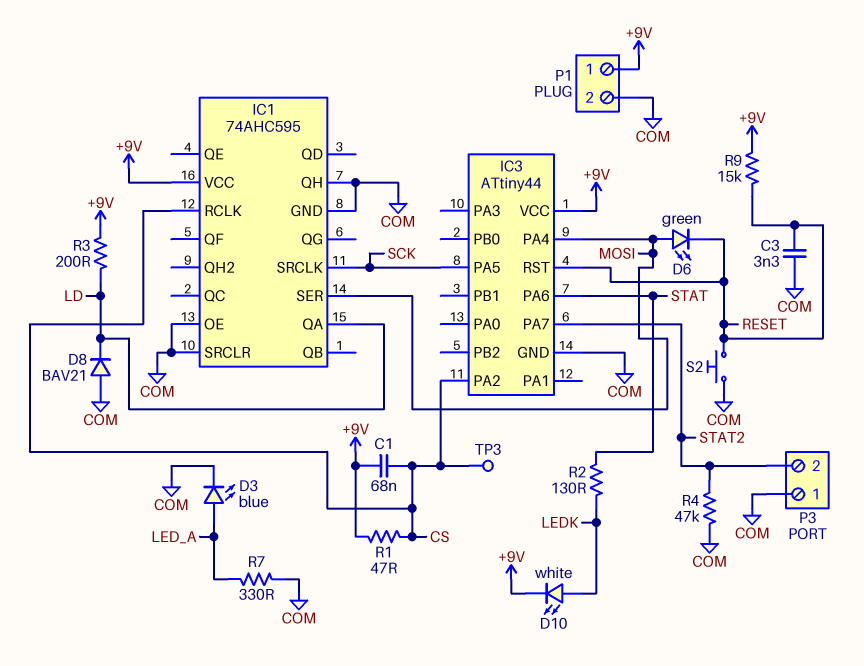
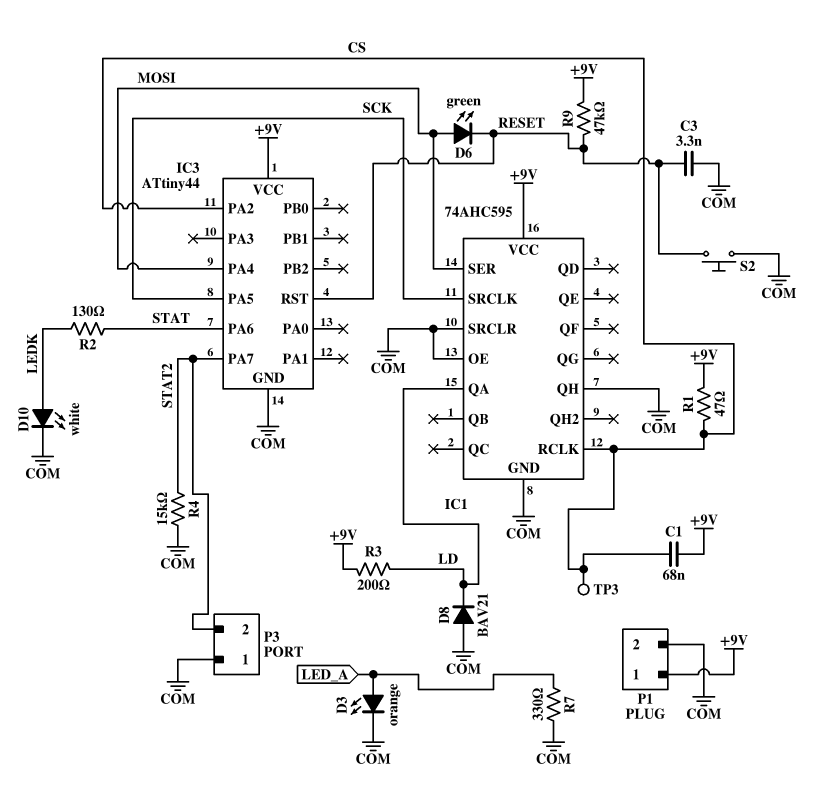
D3: LED blue (A LED_A, K COM) -> LED orange (A LED_A, K COM)
D10: LED white (A LEDK, K +9V) -> LED white (A LEDK, K COM)
R4: 47k (COM, STAT2) -> 15k (COM, STAT2)
R9: 15k (+9V, RESET) -> 47k (+9V, RESET)

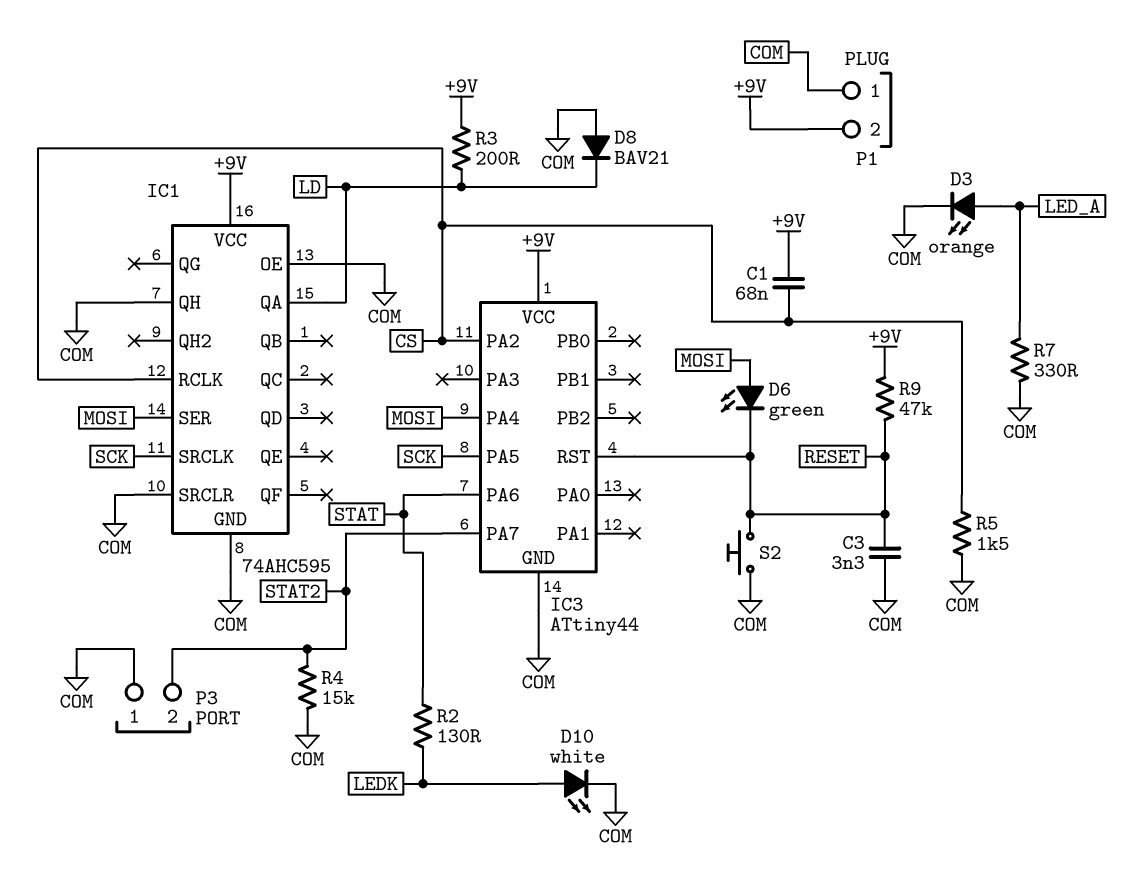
P1 pin 1: +9V -> COM
P1 pin 2: COM -> +9V
R1: 47 (+9V, CS) -> none
R5: none -> 1.5k (COM, CS)
TP3: test point (CS) -> none

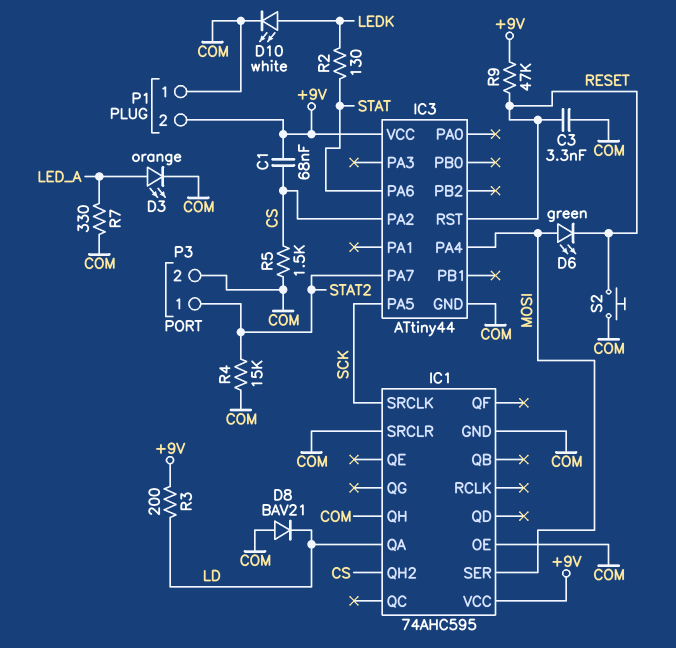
IC1 pin QH2: none -> CS
IC1 pin RCLK: CS -> none
P3 pin 1: COM -> STAT2
P3 pin 2: STAT2 -> COM

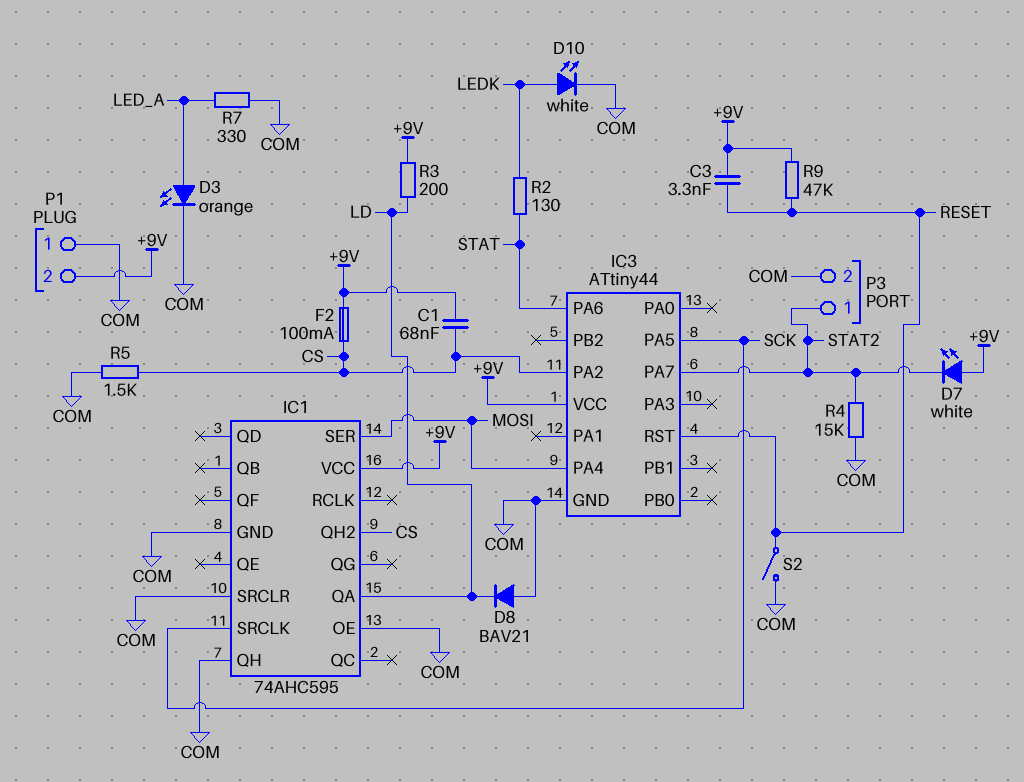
C3: 3.3nF (COM, RESET) -> 3.3nF (+9V, RESET)
D6: LED green (A MOSI, K RESET) -> none
D7: none -> LED white (A +9V, K STAT2)
F2: none -> 100mA (+9V, CS)
S2: button (COM, RESET) -> switch (COM, RESET)

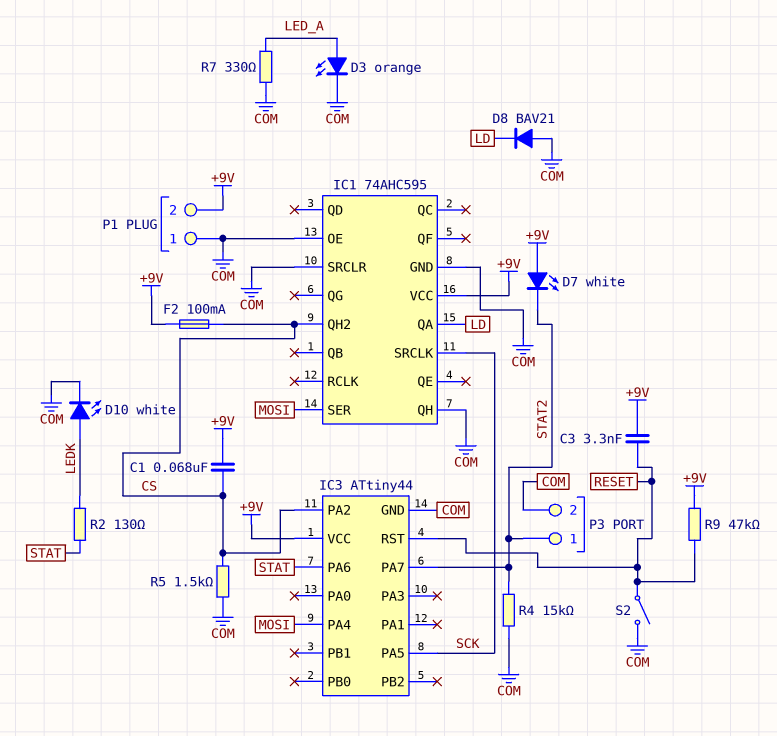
R3: 200 (+9V, LD) -> none

